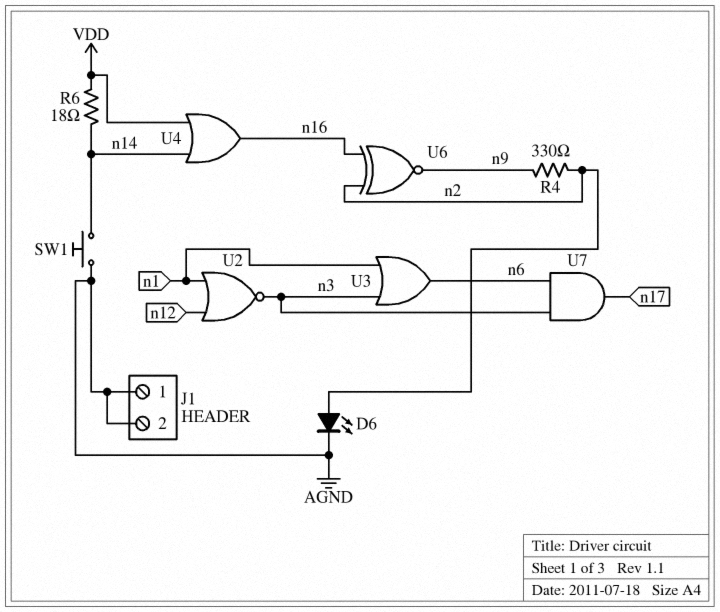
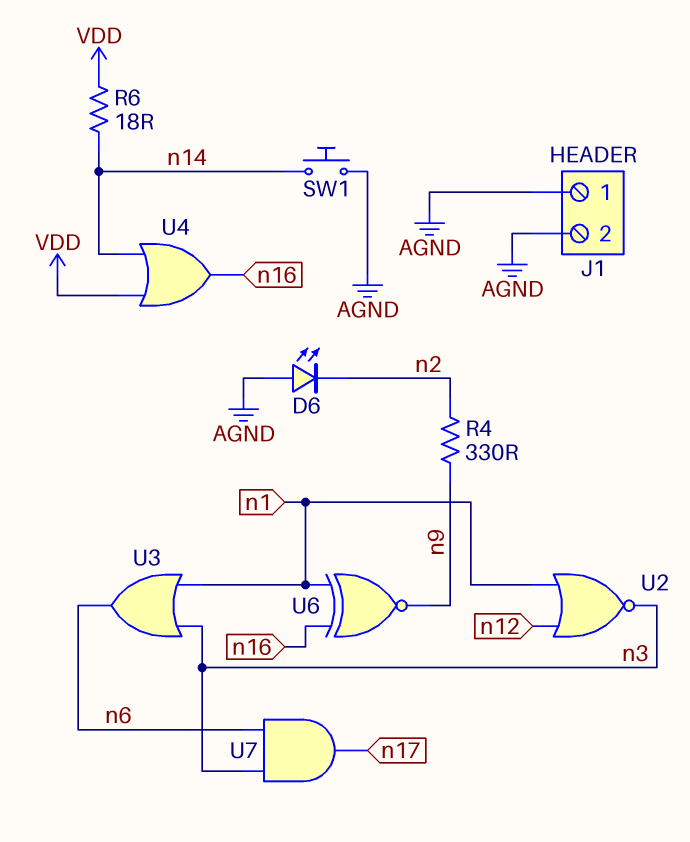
D6: LED (A n2, K AGND) -> LED (A AGND, K n2)
U6: XNOR (in n2, in n16, out n9) -> XNOR (in n1, in n16, out n9)

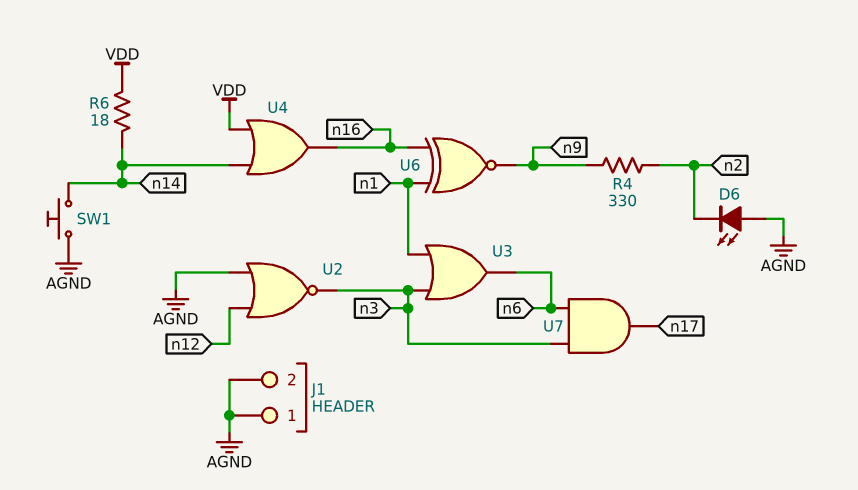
U2: NOR (in n1, in n12, out n3) -> NOR (in AGND, in n12, out n3)

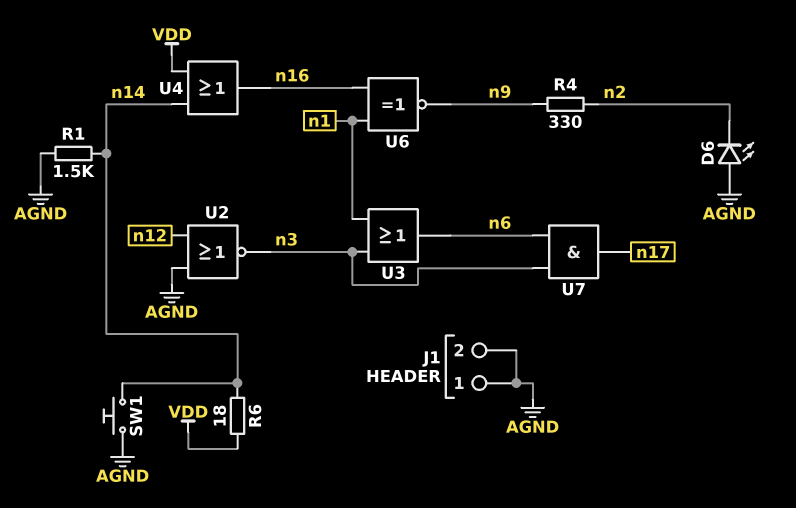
R1: none -> 1.5k (AGND, n14)

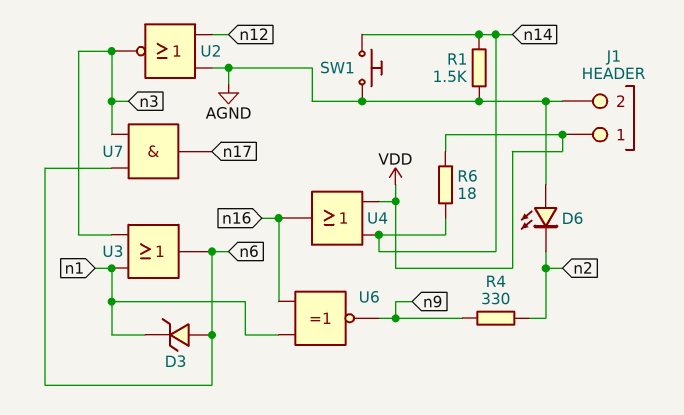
D3: none -> zener (A n6, K n1)
J1 pin 1: AGND -> VDD

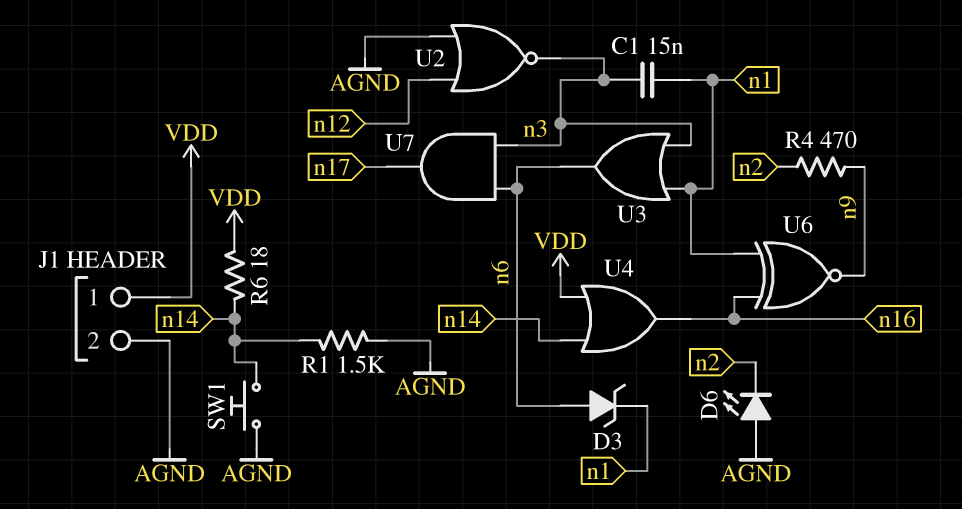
C1: none -> 15nF (n1, n3)
R4: 330 (n2, n9) -> 470 (n2, n9)

